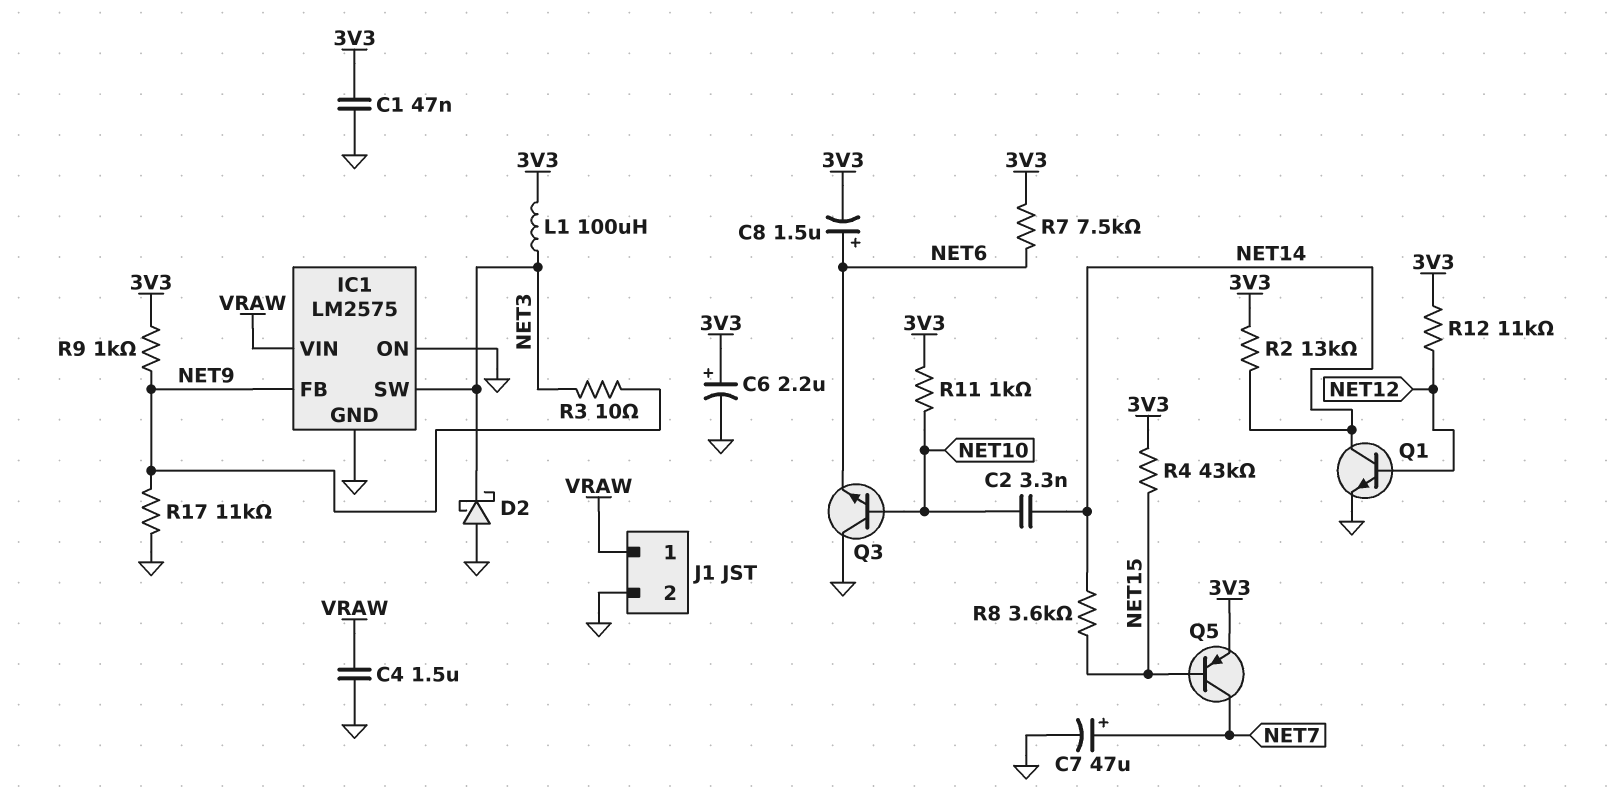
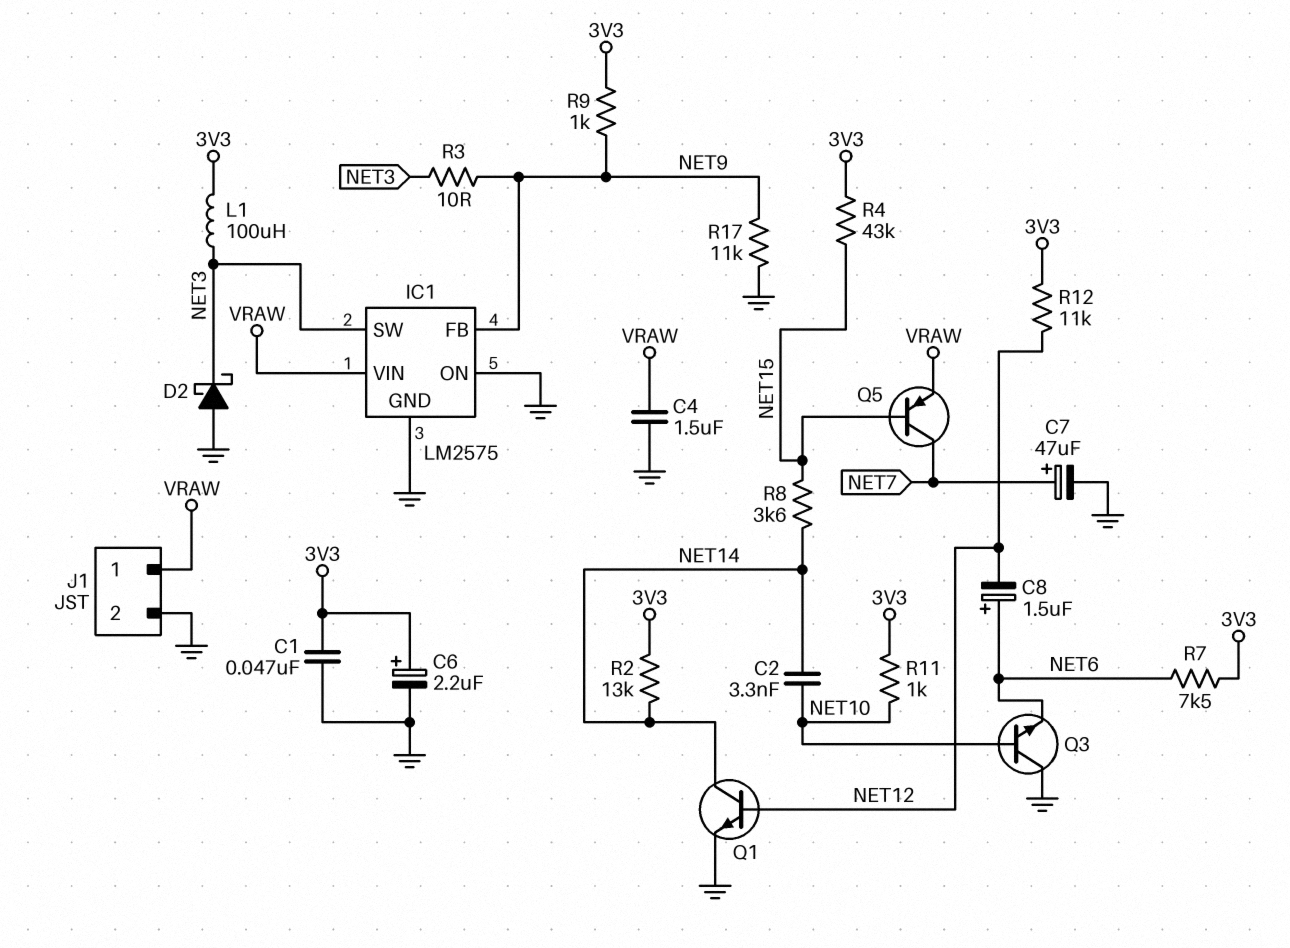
C8: 1.5uF (plus NET6, minus 3V3) -> 1.5uF (plus NET6, minus NET12)
Q5: PNP (B NET15, C NET7, E 3V3) -> PNP (B NET15, C NET7, E VRAW)

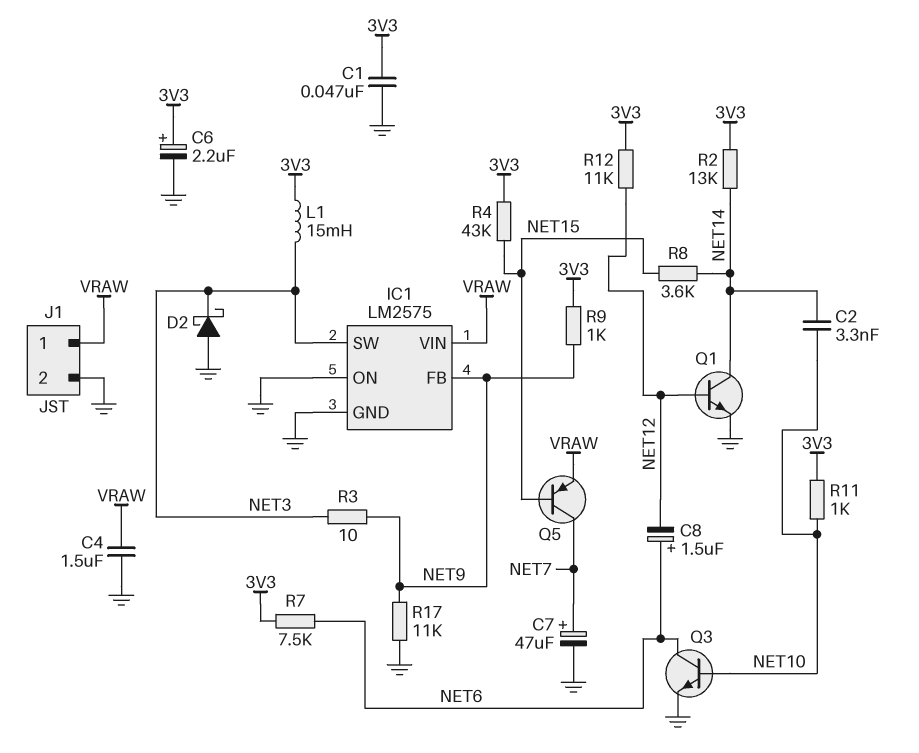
L1: 100uH (3V3, NET3) -> 15mH (3V3, NET3)
Q3: NPN (B NET10, C GND, E NET6) -> NPN (B NET10, C NET6, E GND)

